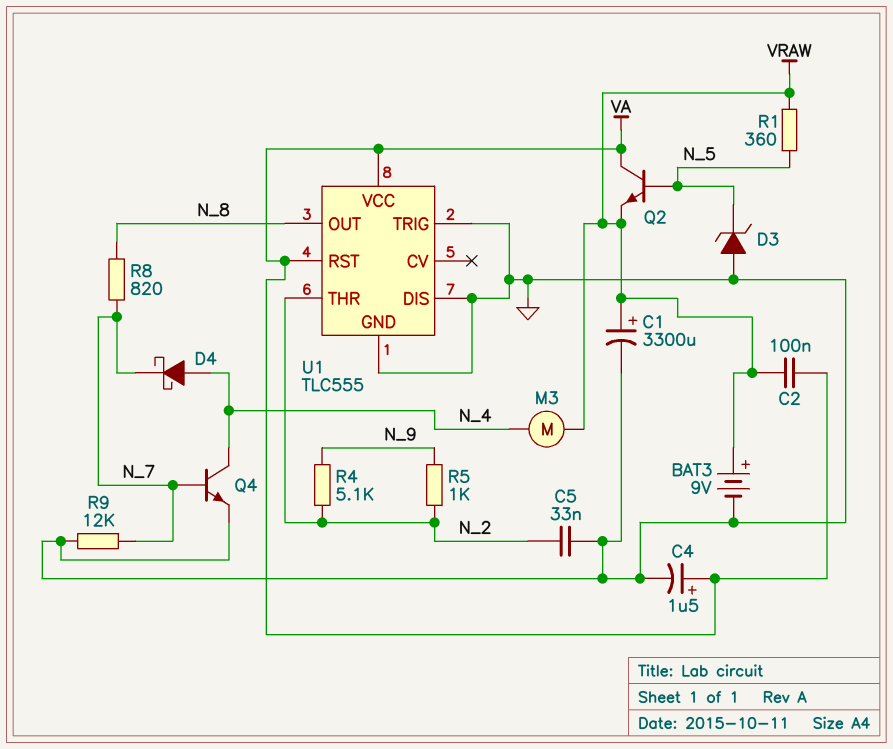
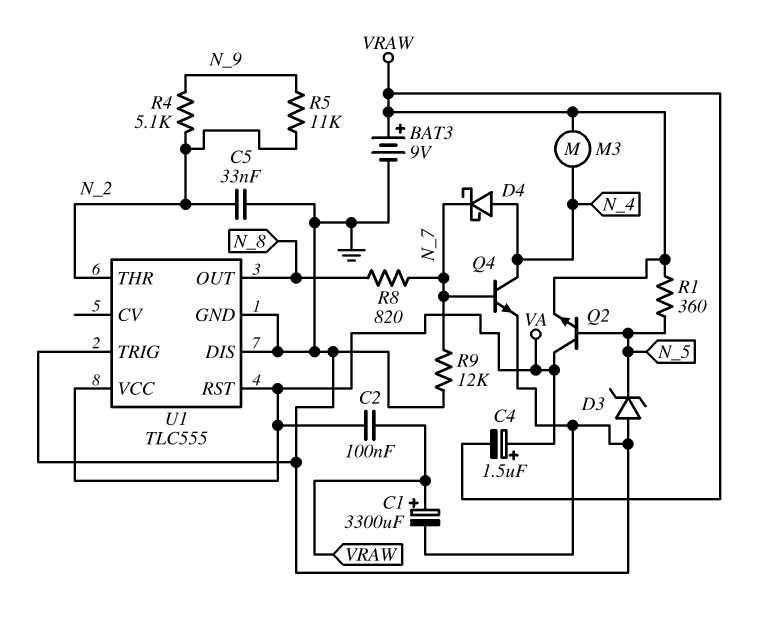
C4: 1.5uF (plus VA, minus GND) -> 1.5uF (plus VA, minus VRAW)
R5: 1k (N_2, N_9) -> 11k (N_2, N_9)

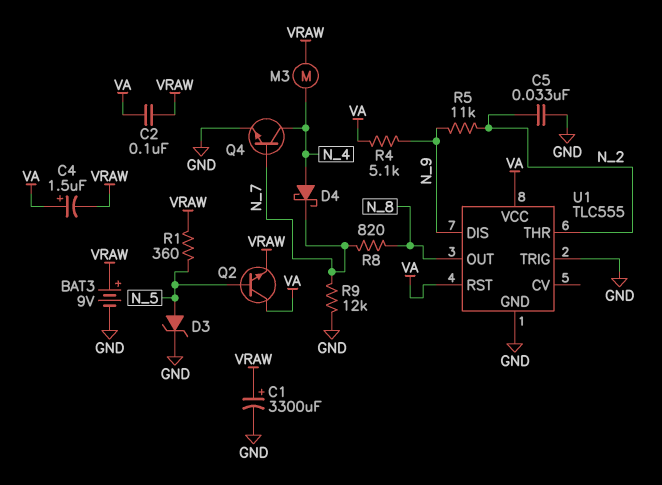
D3: zener (A GND, K N_5) -> zener (A N_5, K GND)
R4: 5.1k (N_2, N_9) -> 5.1k (N_9, VA)
U1 pin DIS: GND -> N_9

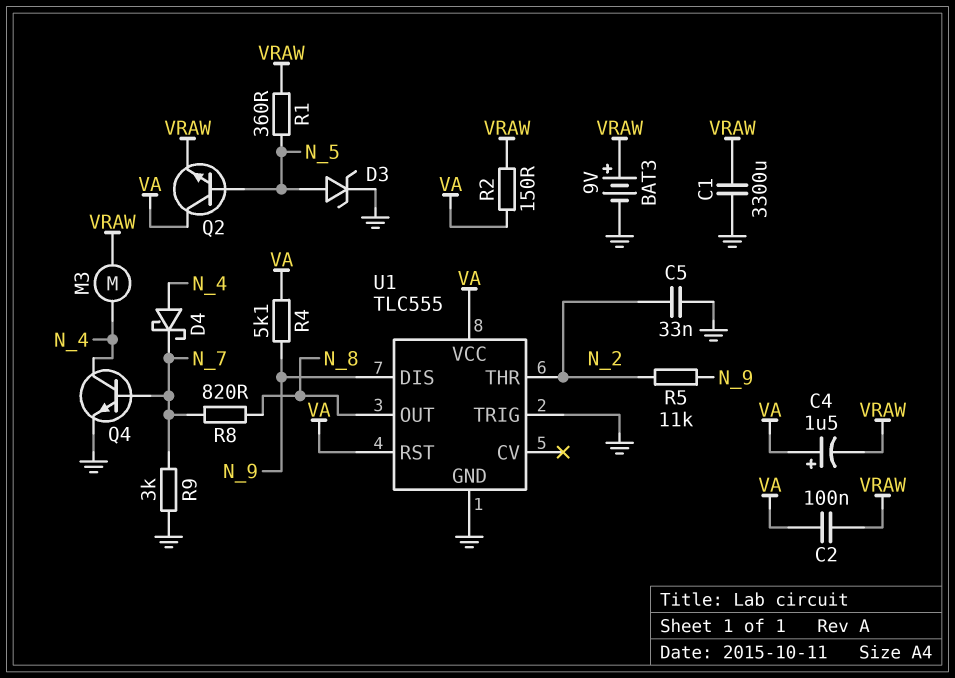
C1: 3300uF (plus VRAW, minus GND) -> 3300uF (GND, VRAW)
R2: none -> 150 (VA, VRAW)
R9: 12k (GND, N_7) -> 3k (GND, N_7)

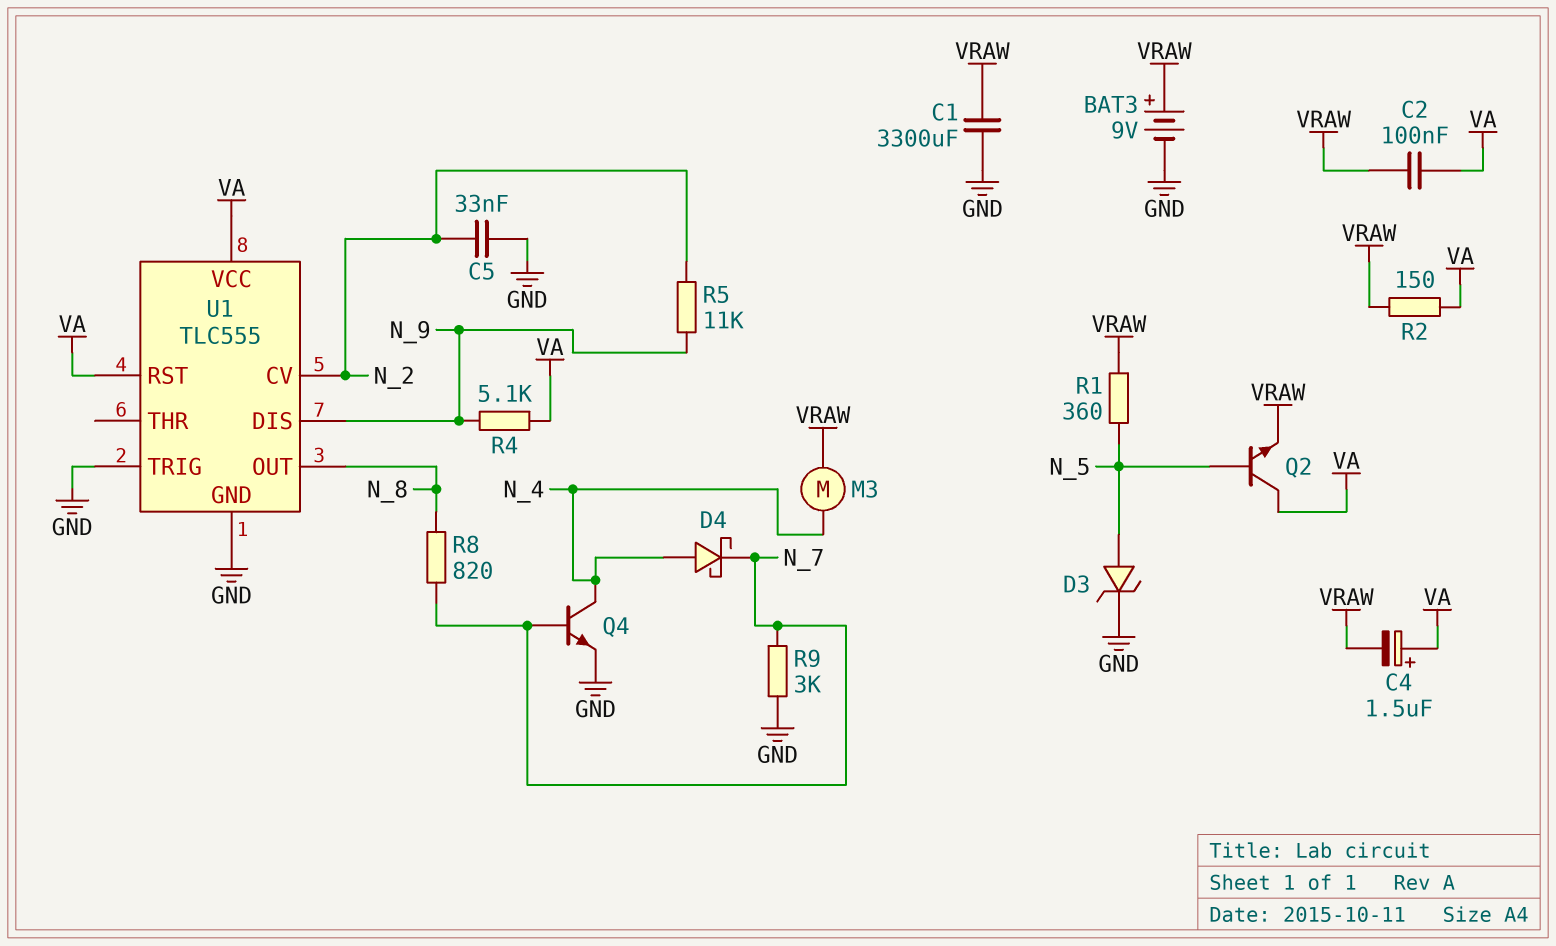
U1 pin CV: none -> N_2
U1 pin THR: N_2 -> none

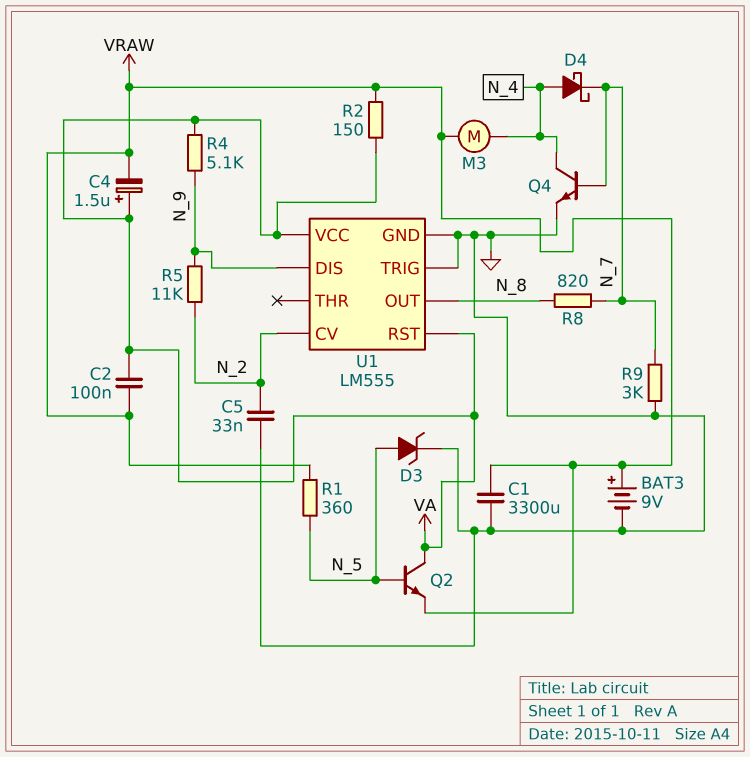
U1: TLC555 -> LM555

